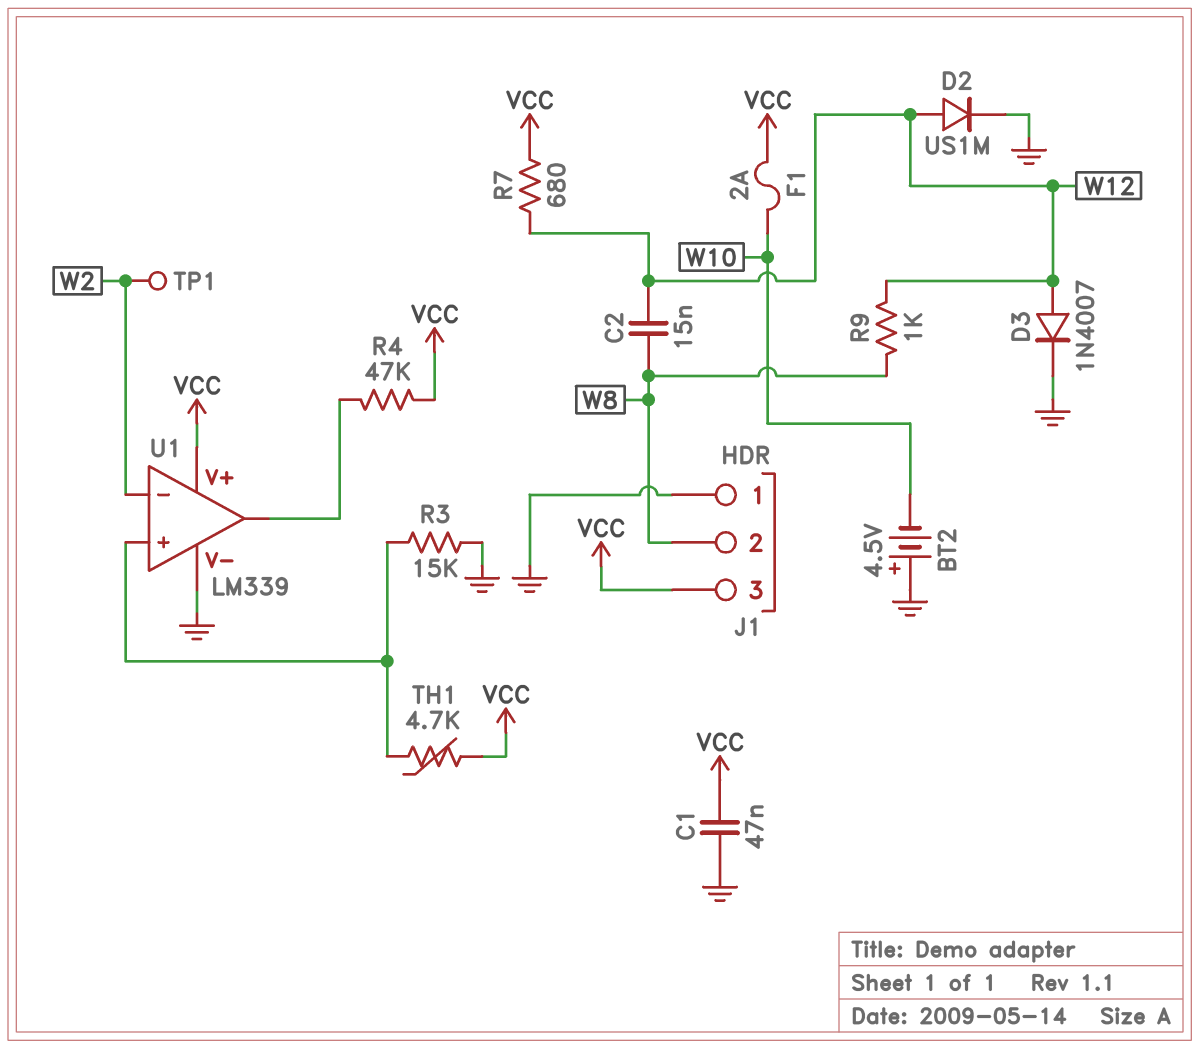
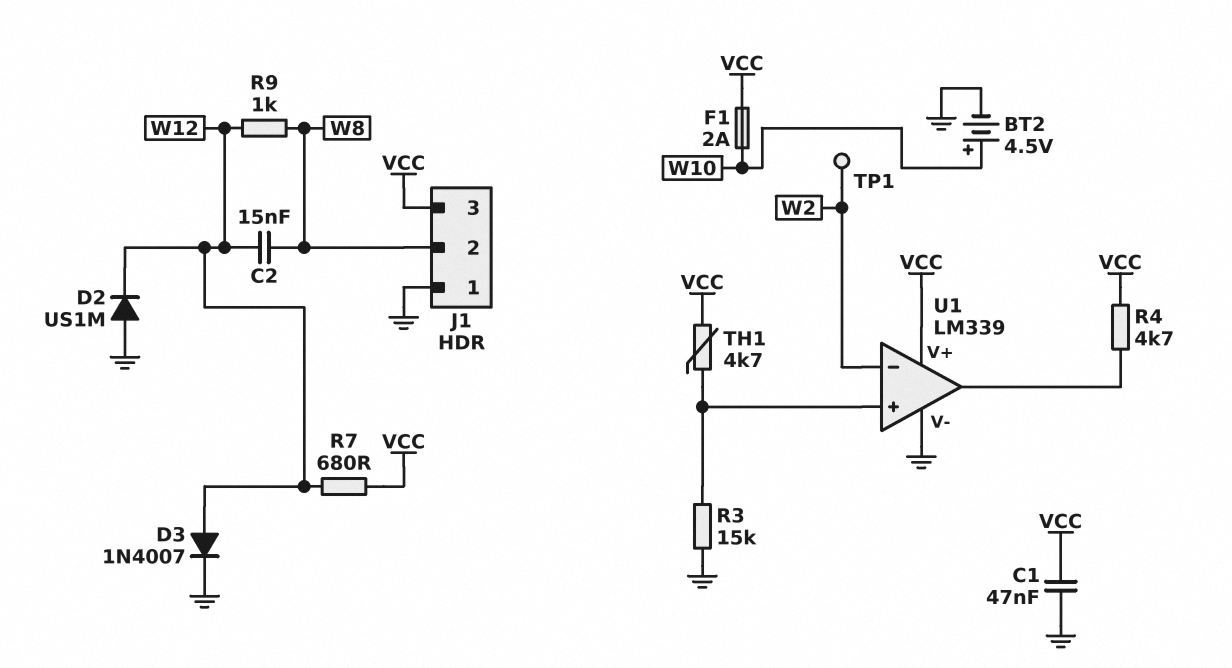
BT2: 4.5V (plus GND, minus W10) -> 4.5V (plus W10, minus GND)
D2: diode US1M (A W12, K GND) -> diode US1M (A GND, K W12)
R4: 47k (U1/out, VCC) -> 4.7k (U1/out, VCC)

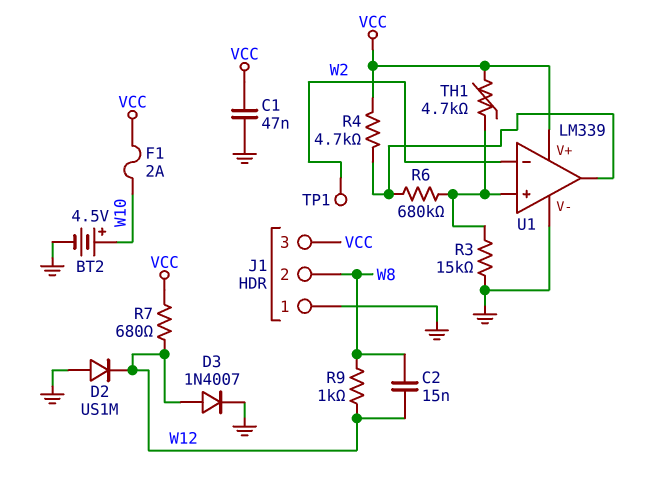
R6: none -> 680k (U1/in+, U1/out)

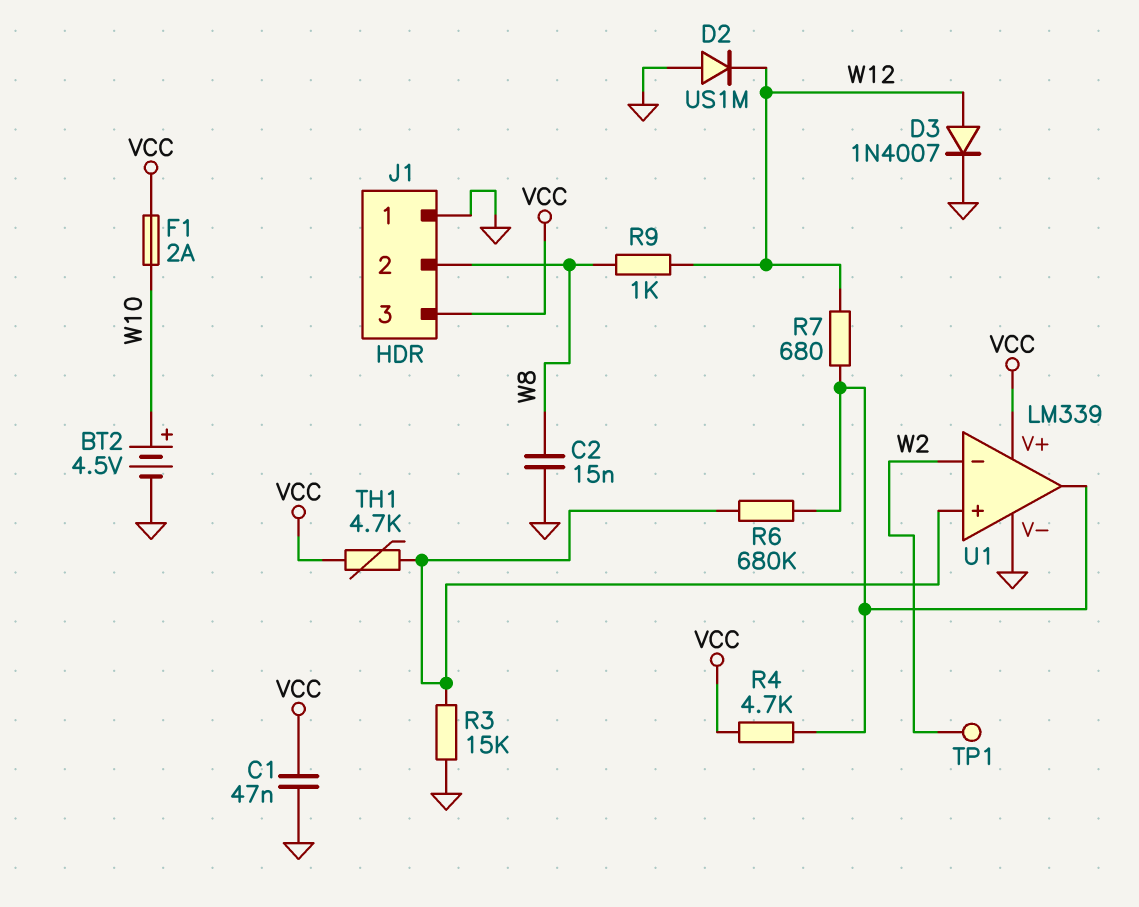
C2: 15nF (W8, W12) -> 15nF (GND, W8)
R7: 680 (VCC, W12) -> 680 (U1/out, W12)

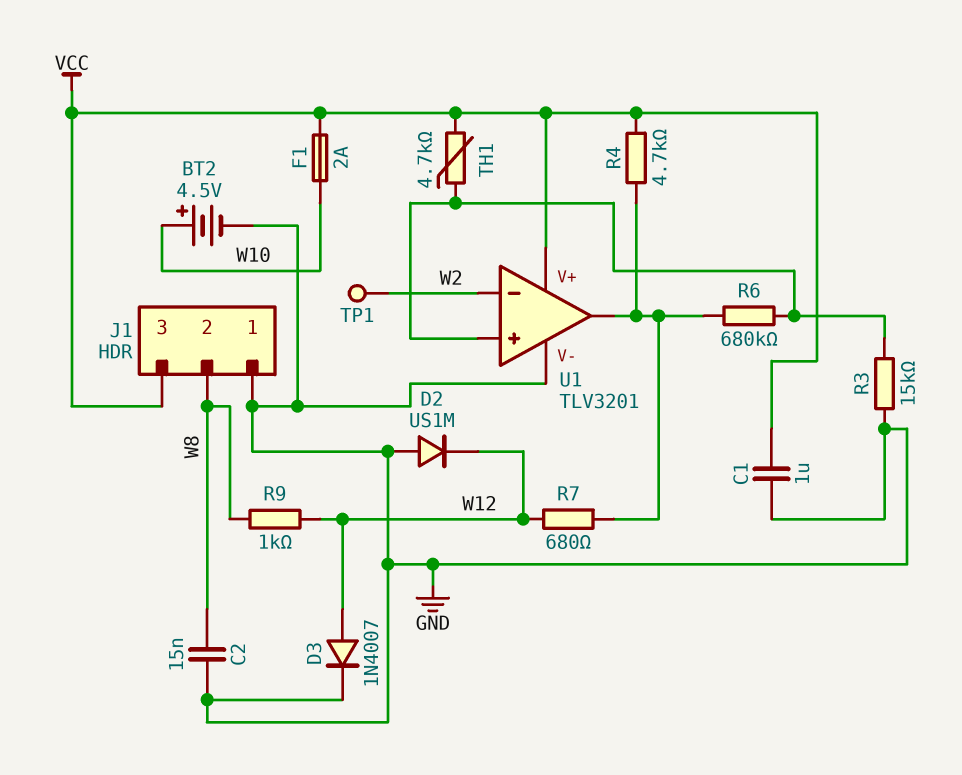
C1: 47nF (GND, VCC) -> 1uF (GND, VCC)
U1: LM339 -> TLV3201

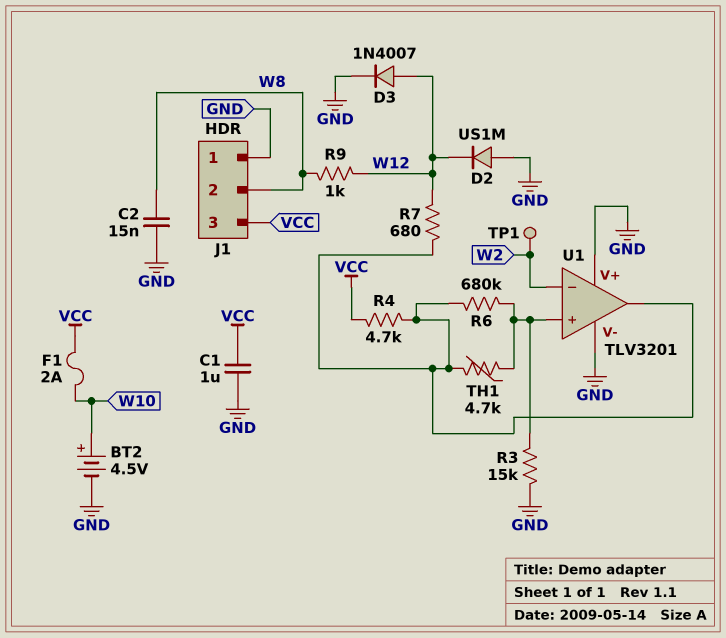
TH1: 4.7k (U1/in+, VCC) -> 4.7k (U1/in+, U1/out)
U1 pin V+: VCC -> GND

